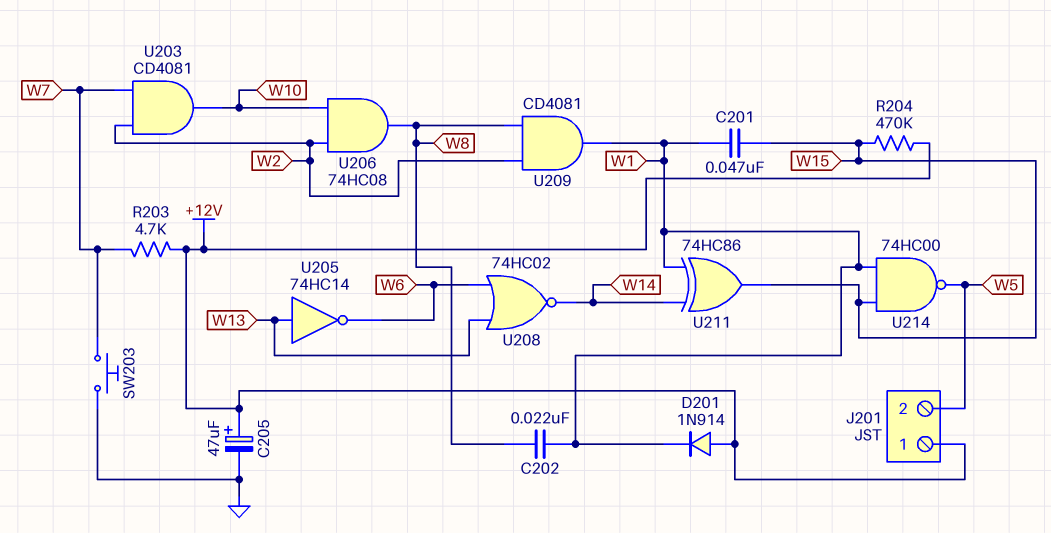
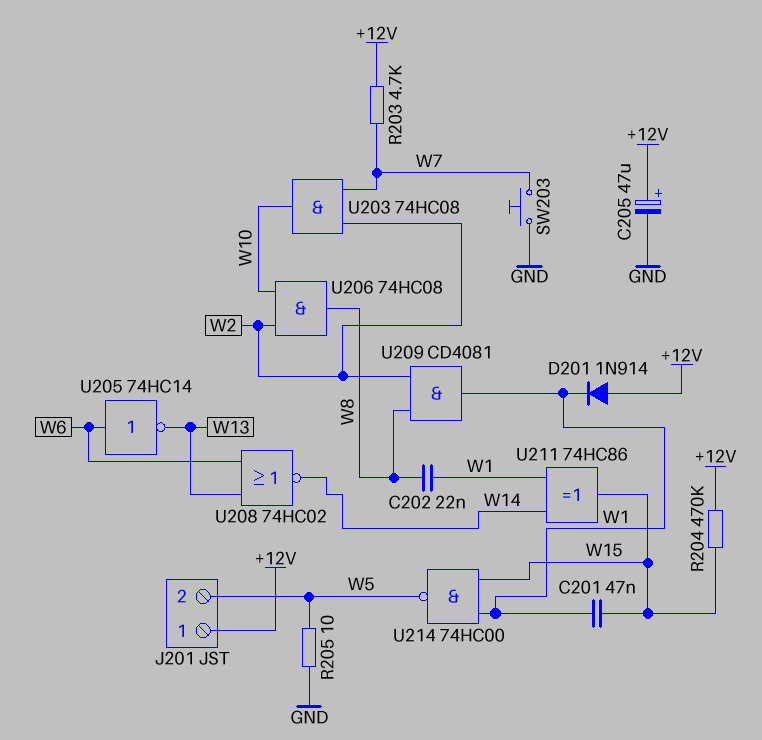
R205: none -> 10 (GND, W5)
U203: AND CD4081 (in W2, in W7, out W10) -> AND 74HC08 (in W2, in W7, out W10)
U205: NOT 74HC14 (in W13, out W6) -> NOT 74HC14 (in W6, out W13)

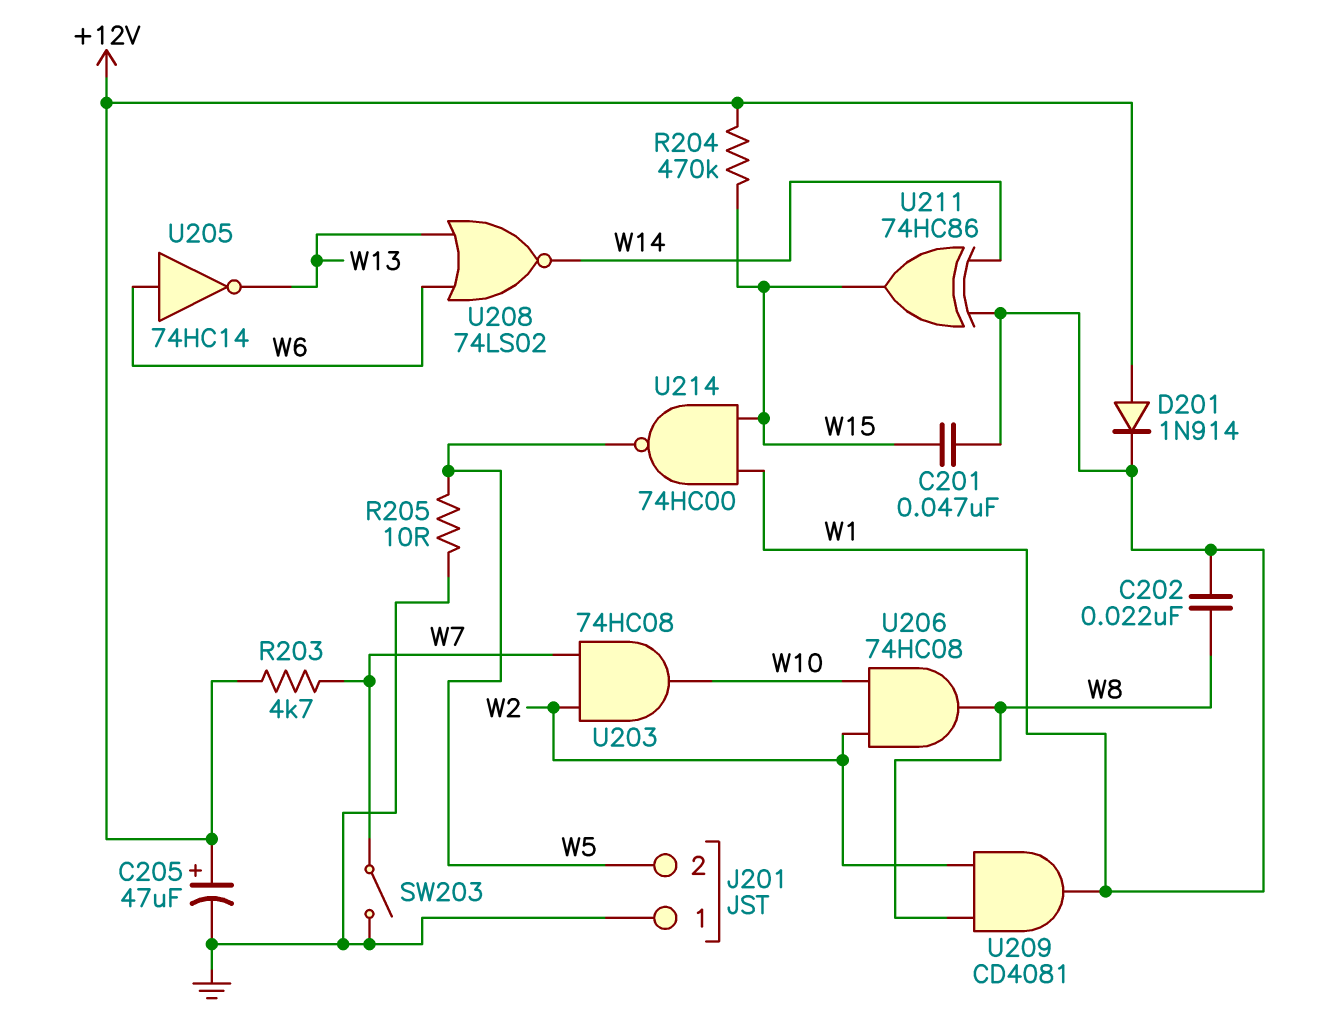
J201 pin 1: +12V -> GND
SW203: button (GND, W7) -> switch (GND, W7)
U208: NOR 74HC02 (in W6, in W13, out W14) -> NOR 74LS02 (in W6, in W13, out W14)

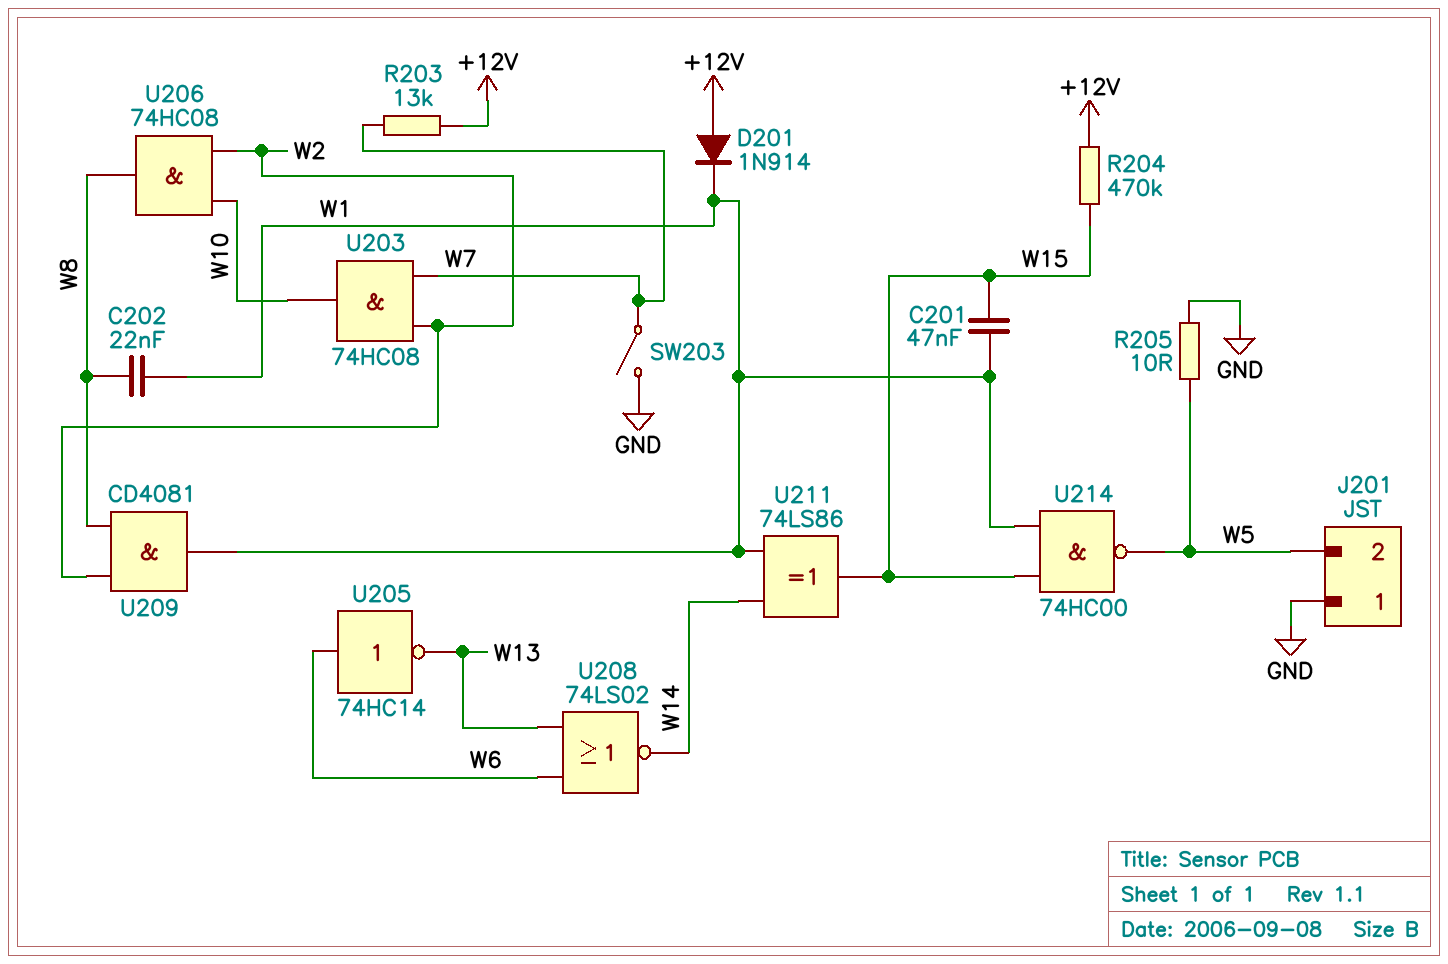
C205: 47uF (plus +12V, minus GND) -> none
R203: 4.7k (+12V, W7) -> 13k (+12V, W7)
U211: XOR 74HC86 (in W1, in W14, out W15) -> XOR 74LS86 (in W1, in W14, out W15)

